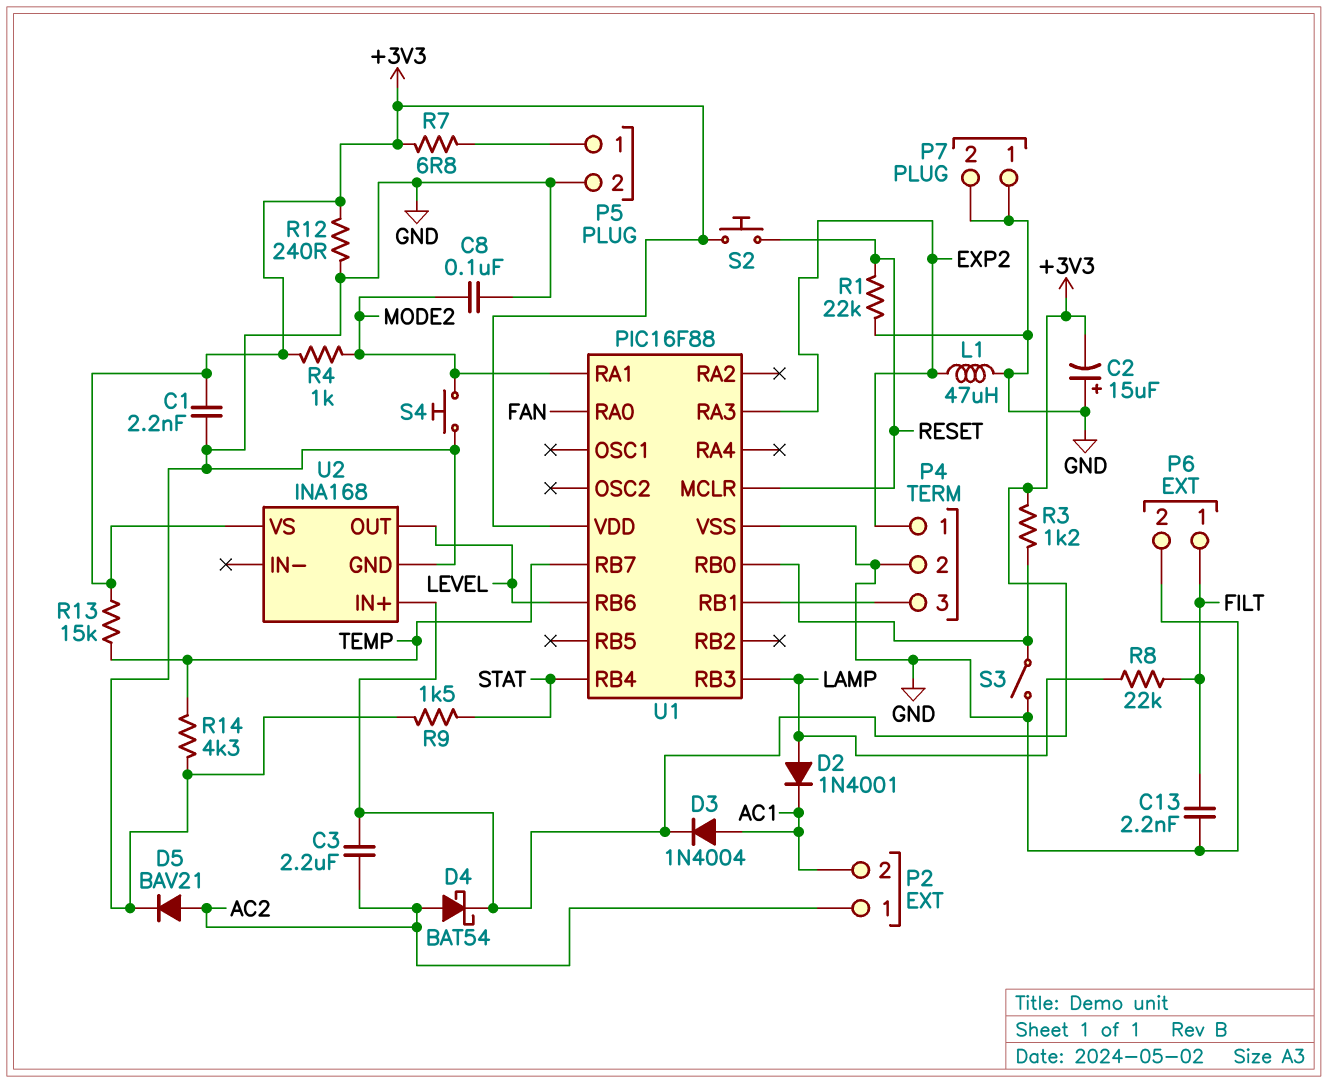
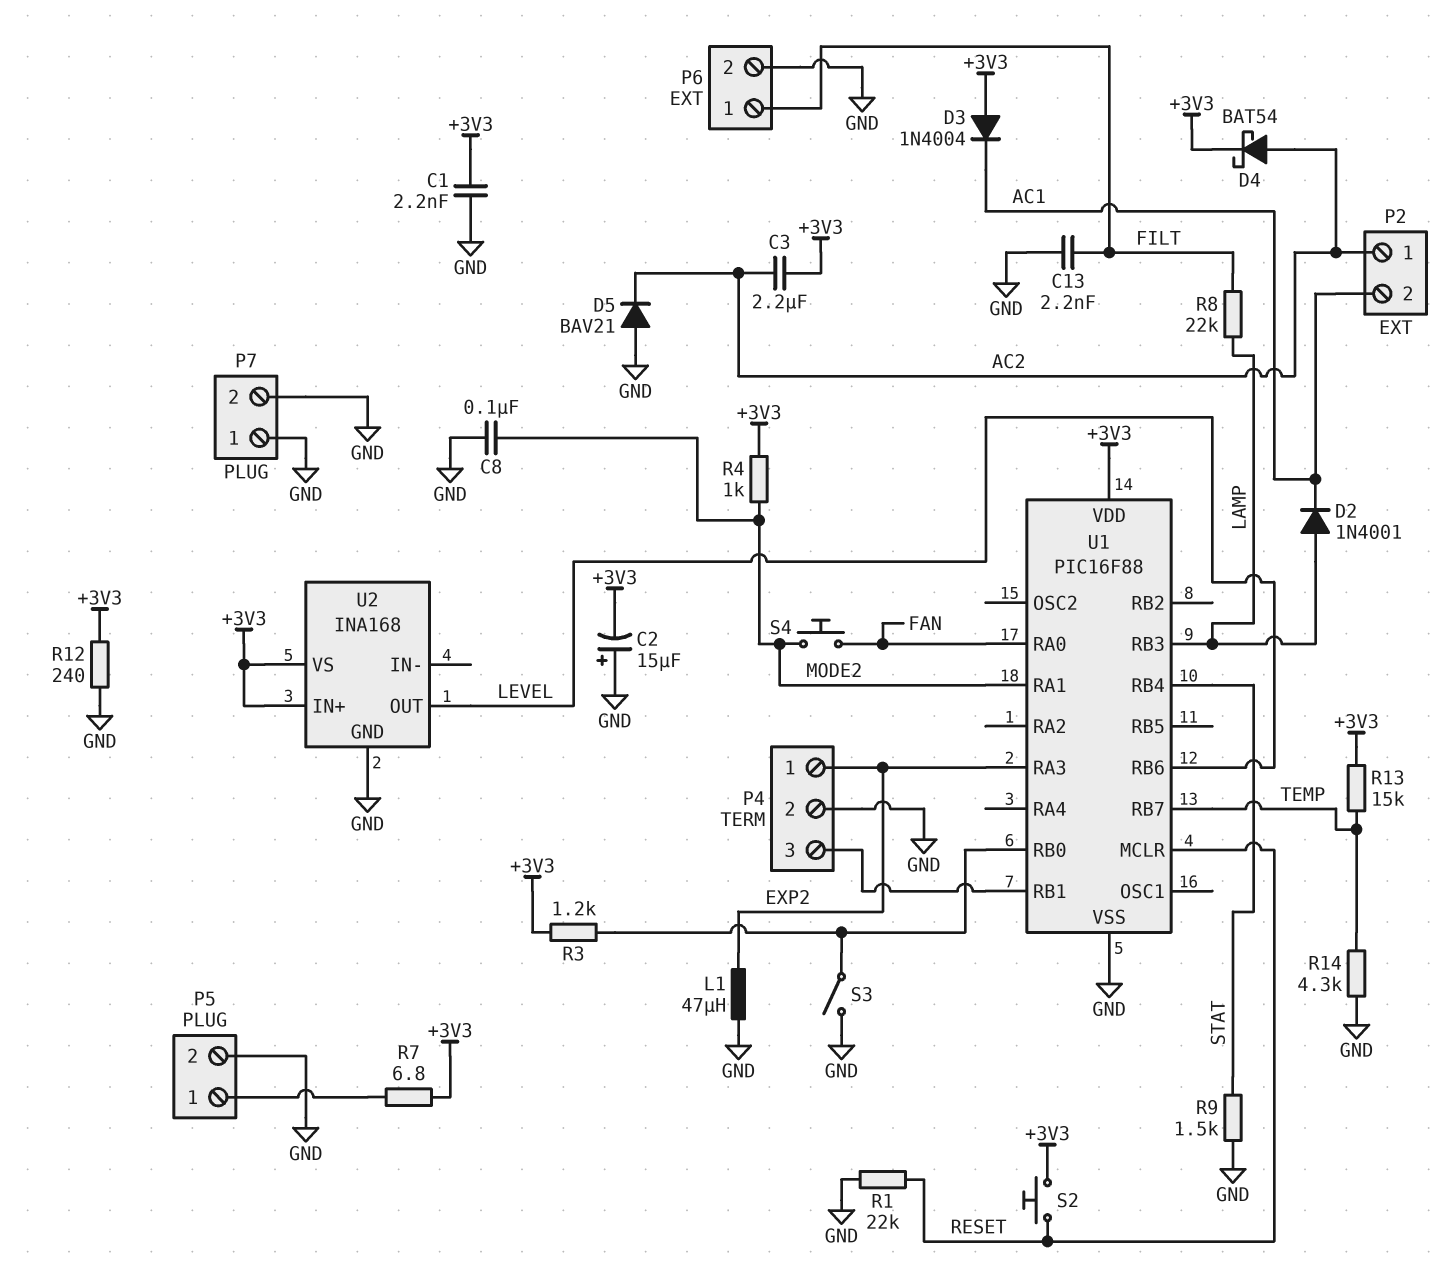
D3: diode 1N4004 (A AC1, K +3V3) -> diode 1N4004 (A +3V3, K AC1)
D5: diode BAV21 (A AC2, K GND) -> diode BAV21 (A GND, K AC2)
S4: button (GND, MODE2) -> button (FAN, MODE2)

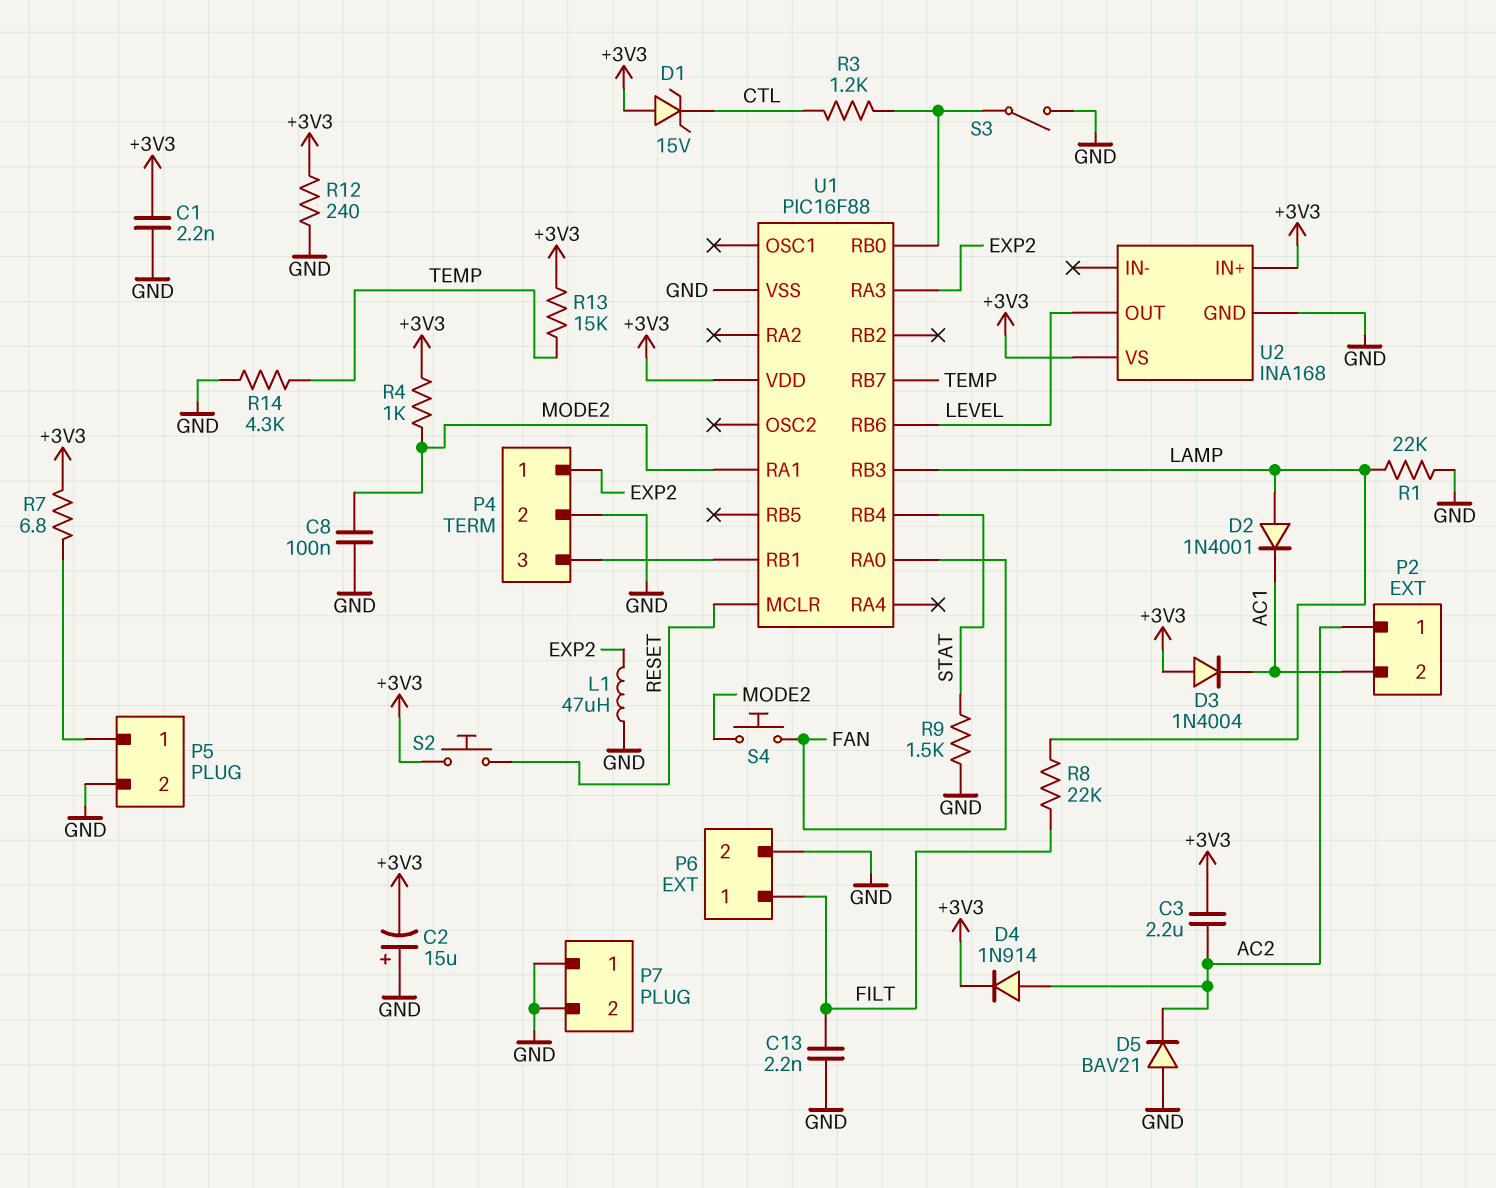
D1: none -> zener 15V (A +3V3, K CTL)
D4: schottky BAT54 (A AC2, K +3V3) -> diode 1N914 (A AC2, K +3V3)
R1: 22k (GND, RESET) -> 22k (GND, LAMP)
R3: 1.2k (+3V3, U1/RB0) -> 1.2k (CTL, U1/RB0)

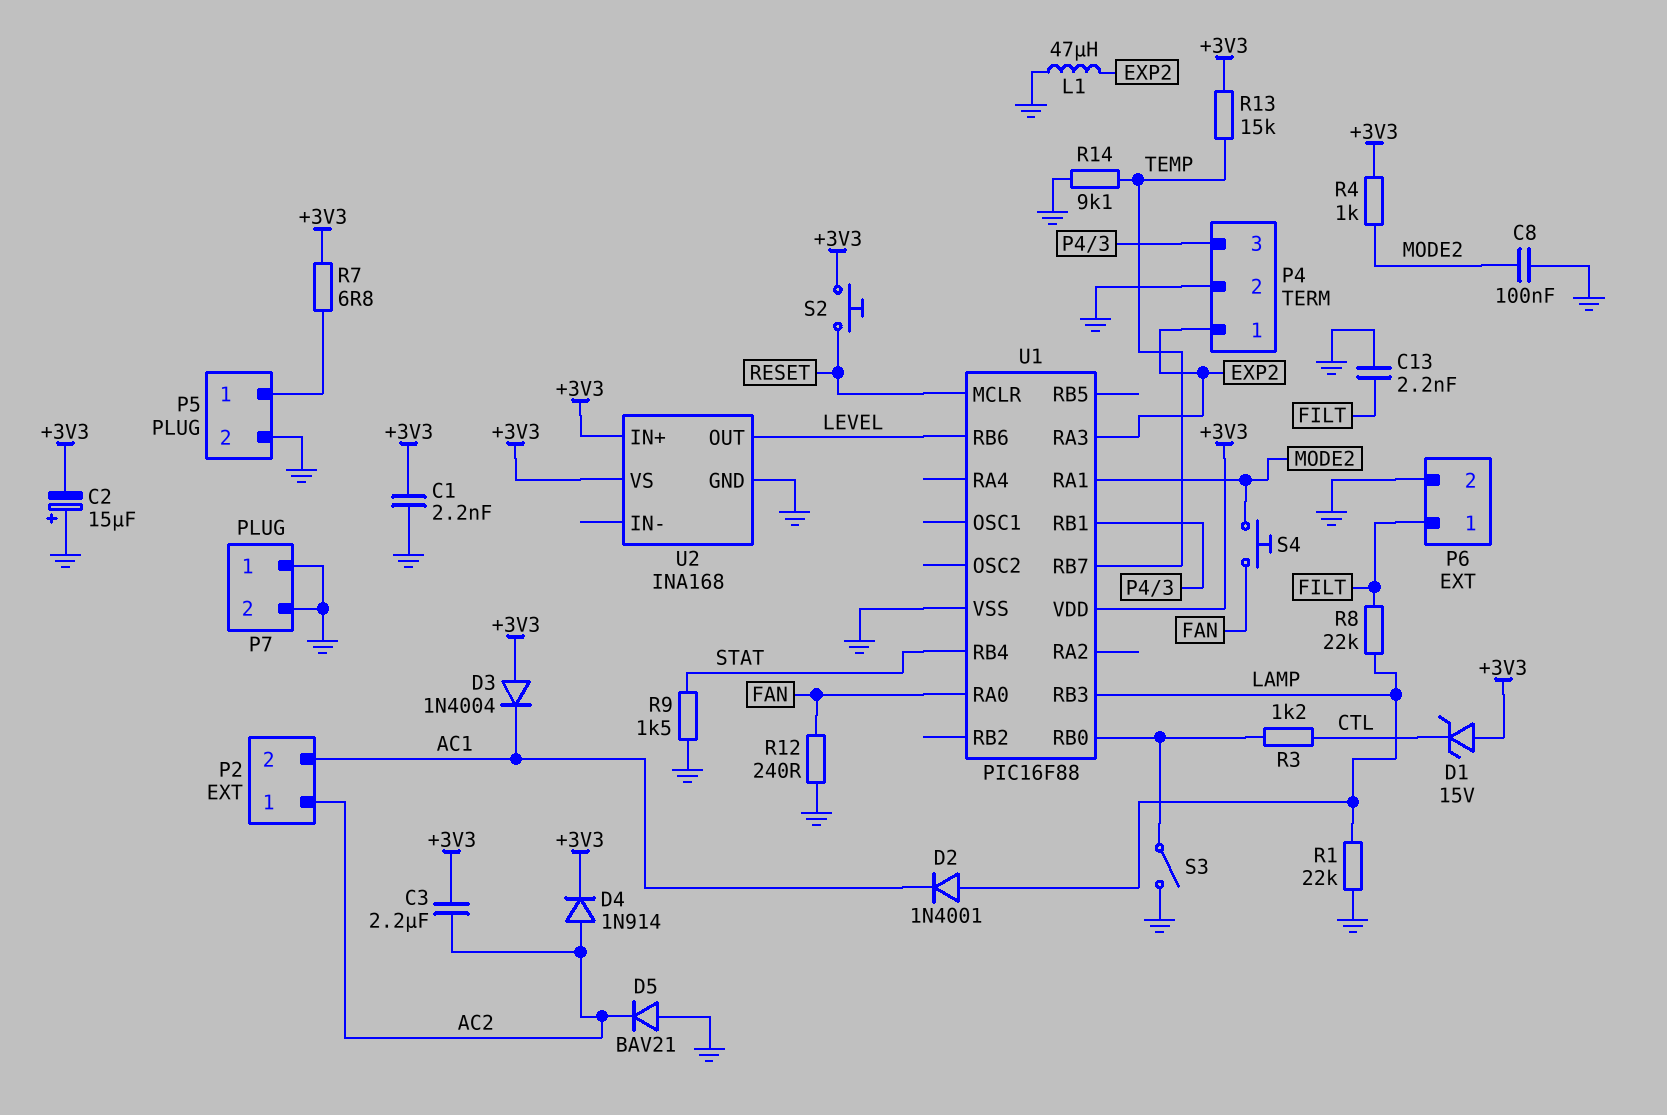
R12: 240 (+3V3, GND) -> 240 (FAN, GND)
R14: 4.3k (GND, TEMP) -> 9.1k (GND, TEMP)

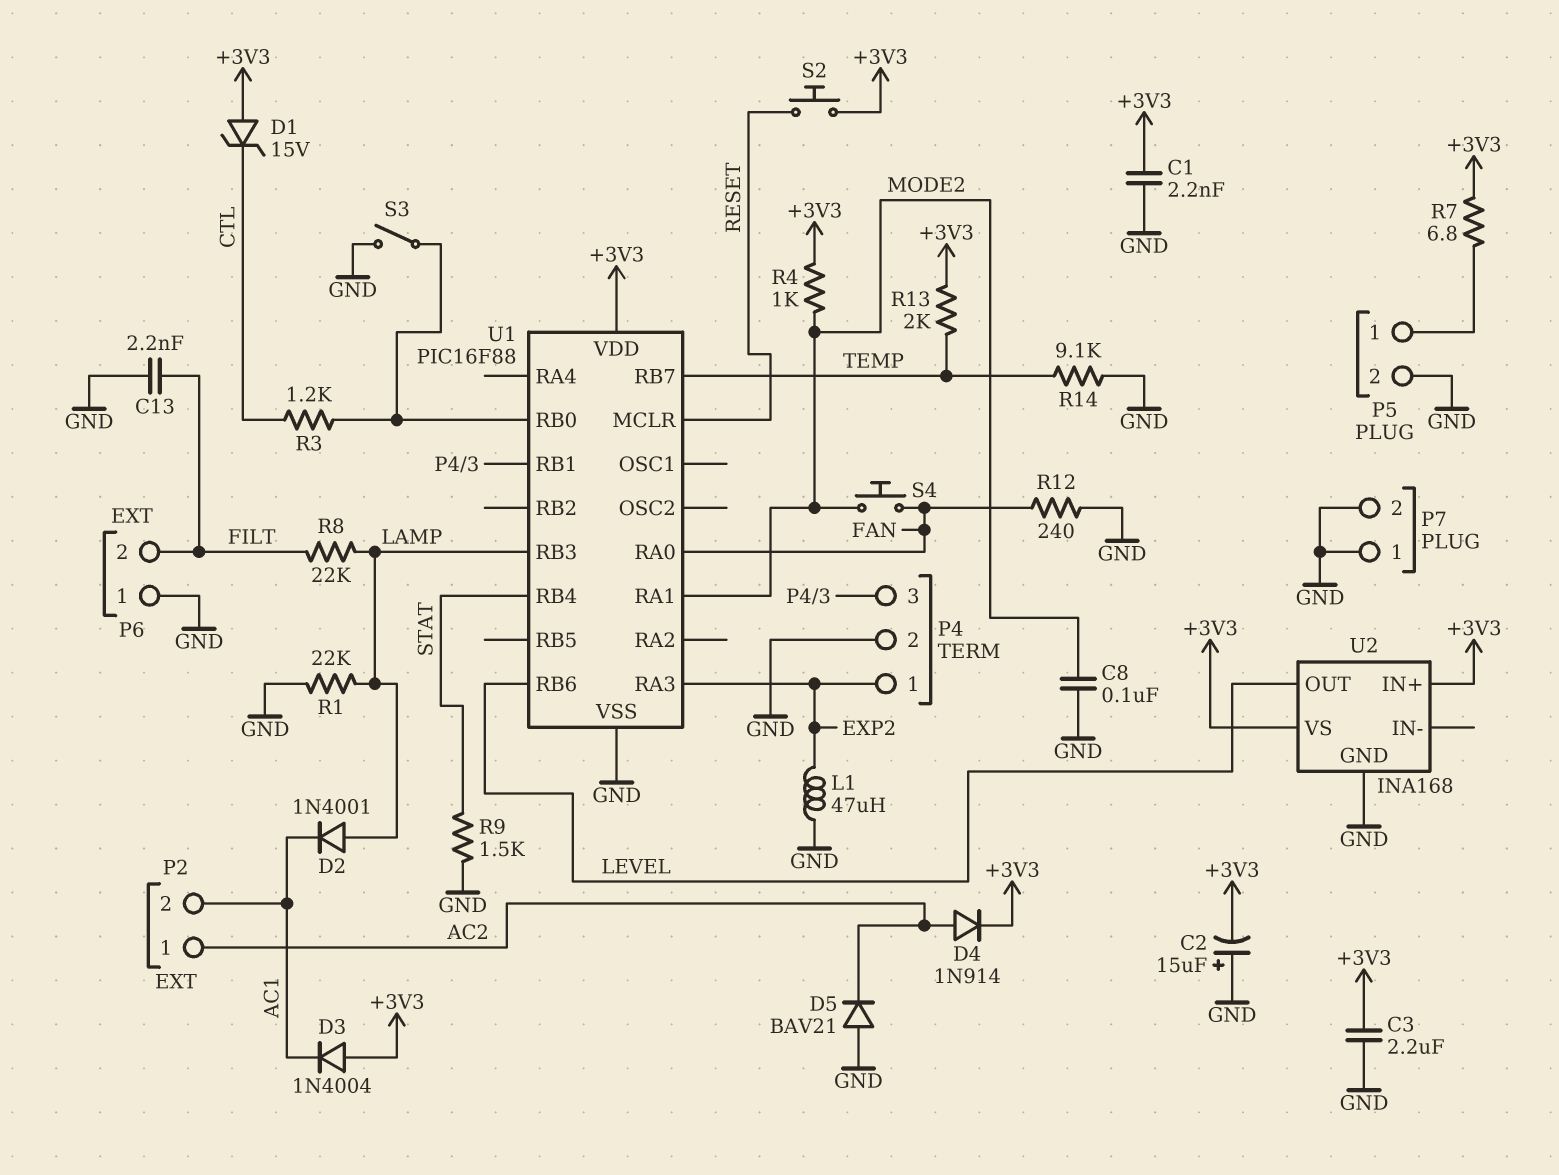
C3: 2.2uF (+3V3, AC2) -> 2.2uF (+3V3, GND)
P6 pin 1: FILT -> GND
P6 pin 2: GND -> FILT
R13: 15k (+3V3, TEMP) -> 2k (+3V3, TEMP)

